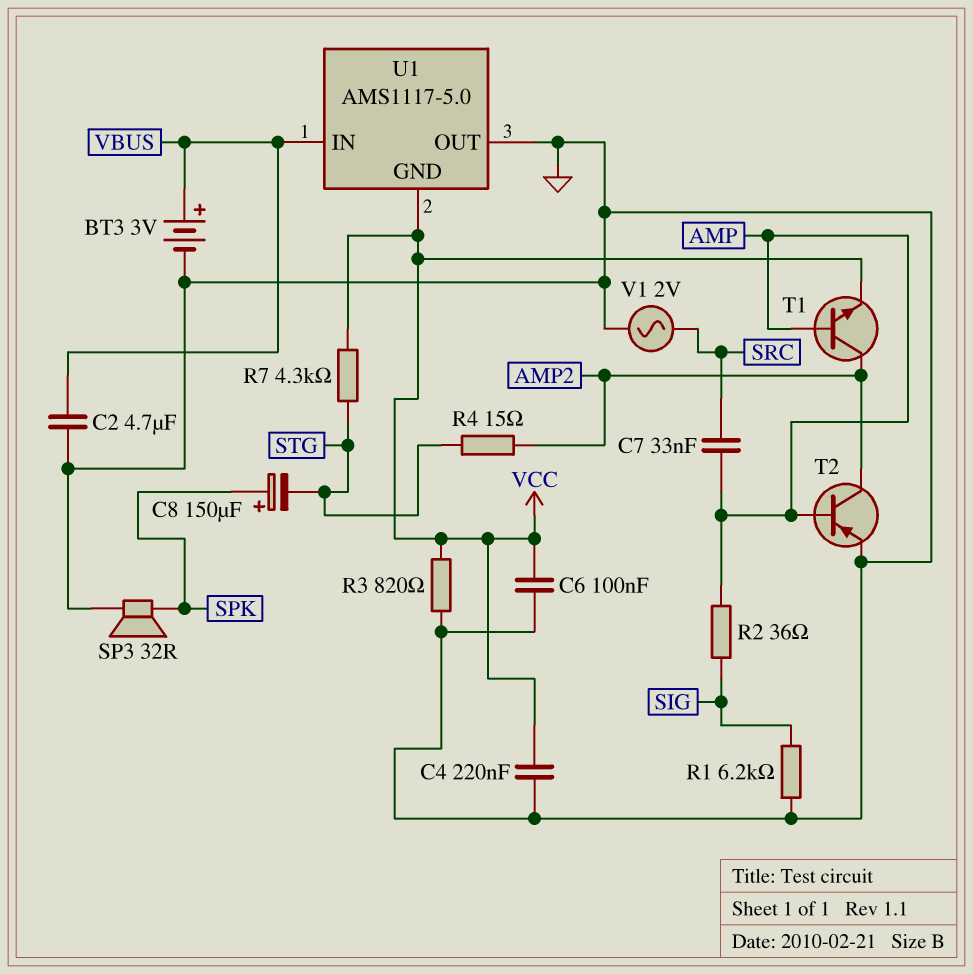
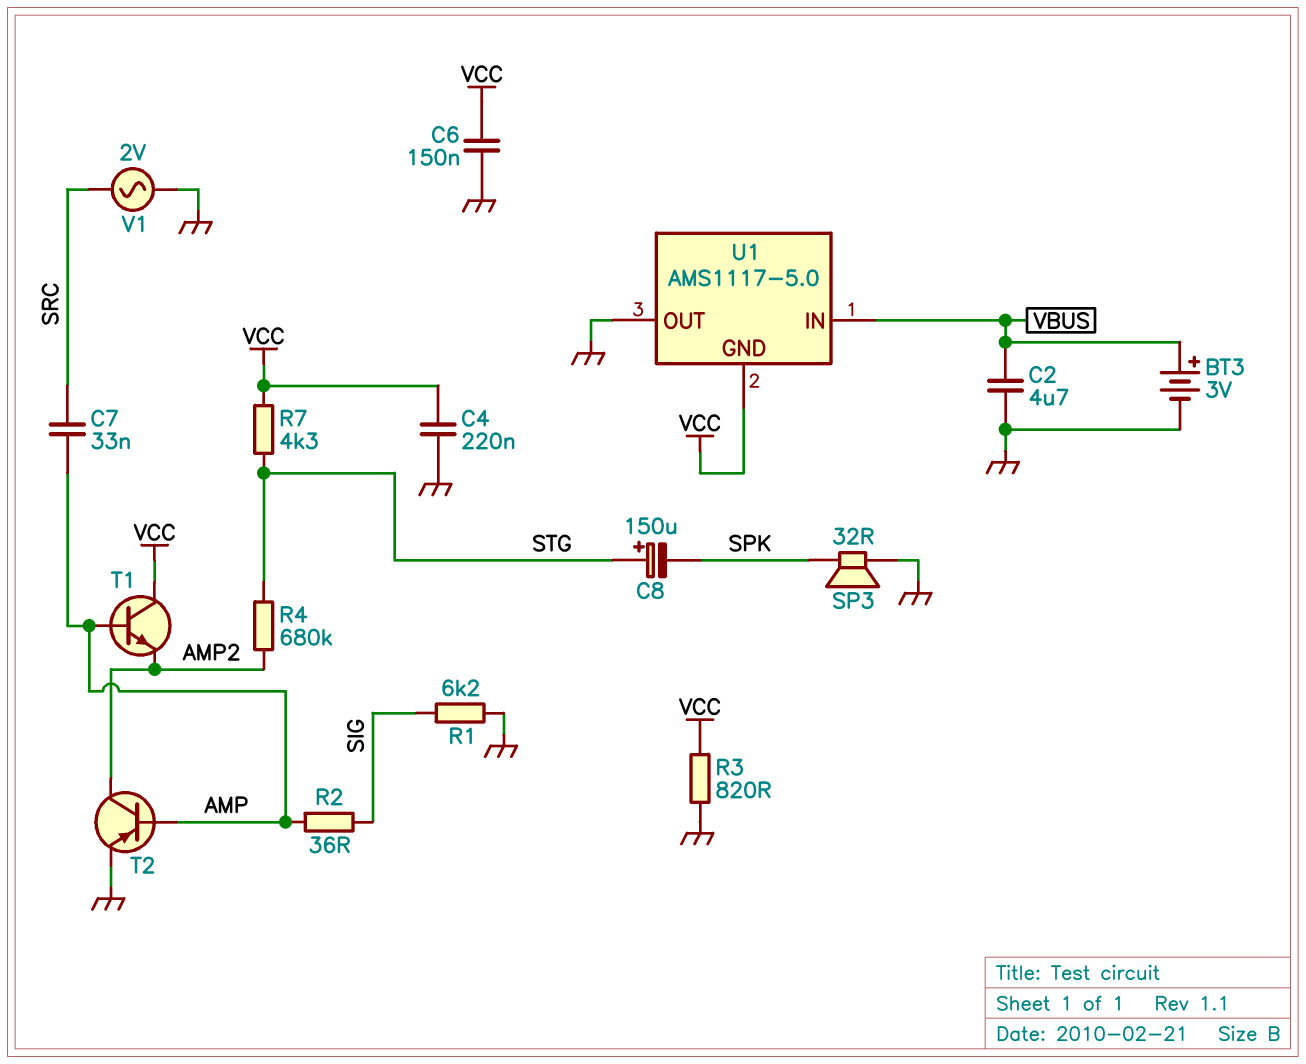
C6: 100nF (GND, VCC) -> 150nF (GND, VCC)
C8: 150uF (plus SPK, minus STG) -> 150uF (plus STG, minus SPK)
R4: 15 (AMP2, STG) -> 680k (AMP2, STG)
T1: NPN (B AMP, C AMP2, E VCC) -> NPN (B AMP, C VCC, E AMP2)

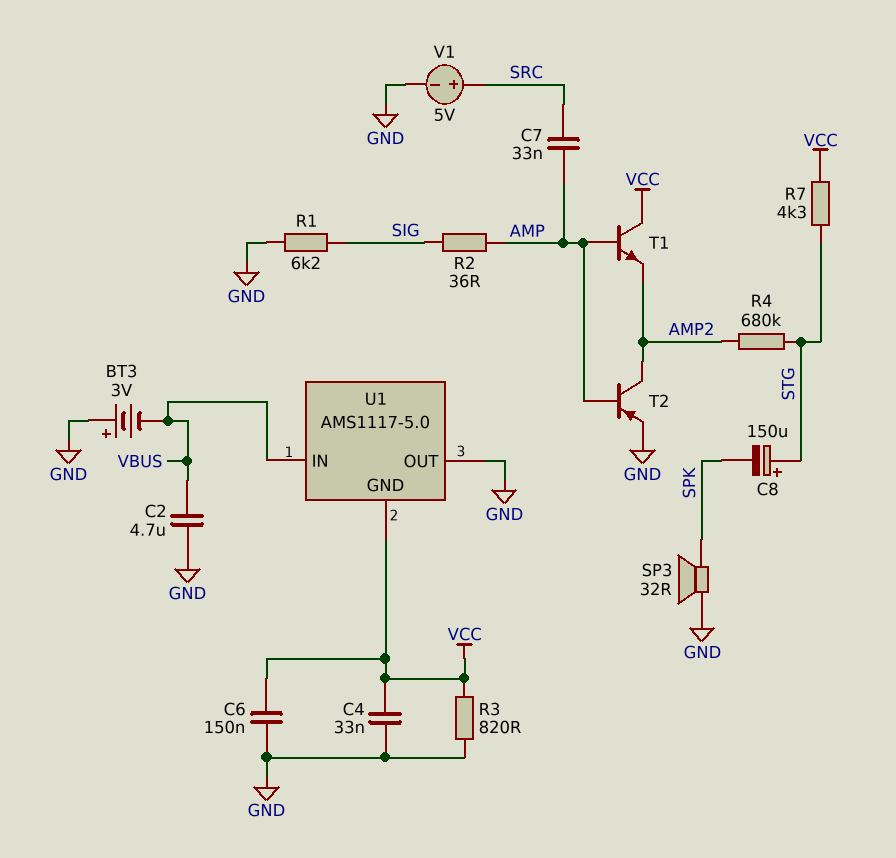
BT3: 3V (plus VBUS, minus GND) -> 3V (plus GND, minus VBUS)
C4: 220nF (GND, VCC) -> 33nF (GND, VCC)
V1: AC 2V (GND, SRC) -> 5V (plus SRC, minus GND)

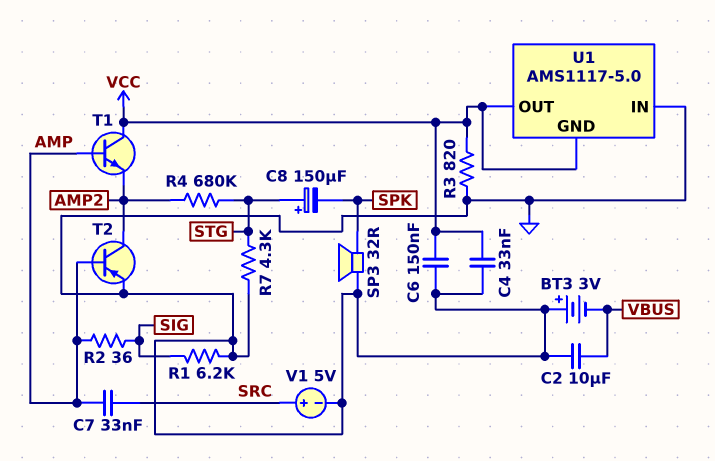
C2: 4.7uF (GND, VBUS) -> 10uF (GND, VBUS)
R7: 4.3k (STG, VCC) -> 4.3k (GND, STG)
U1 pin IN: VBUS -> GND
U1 pin OUT: GND -> VCC

